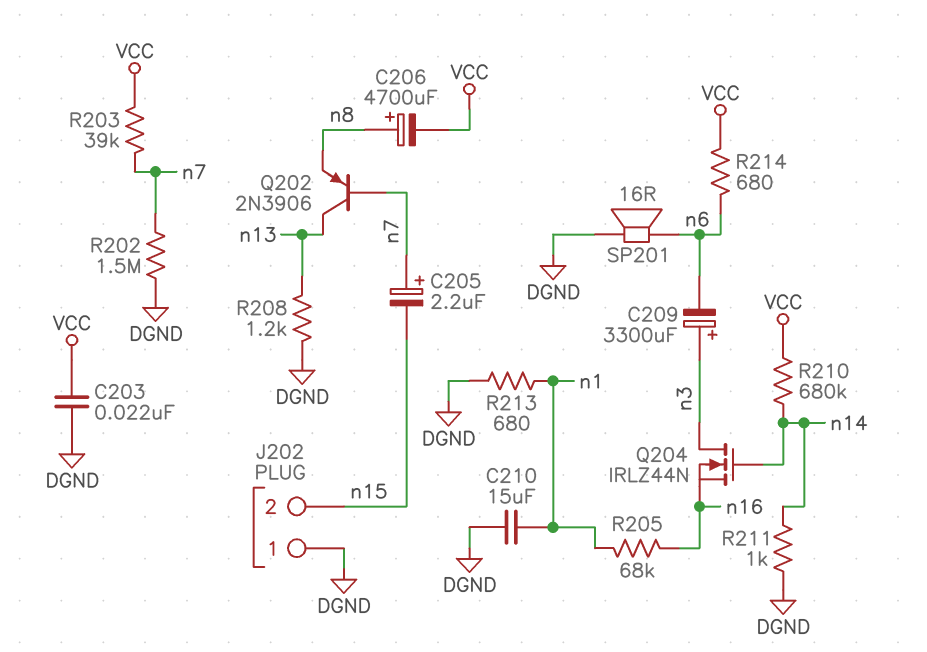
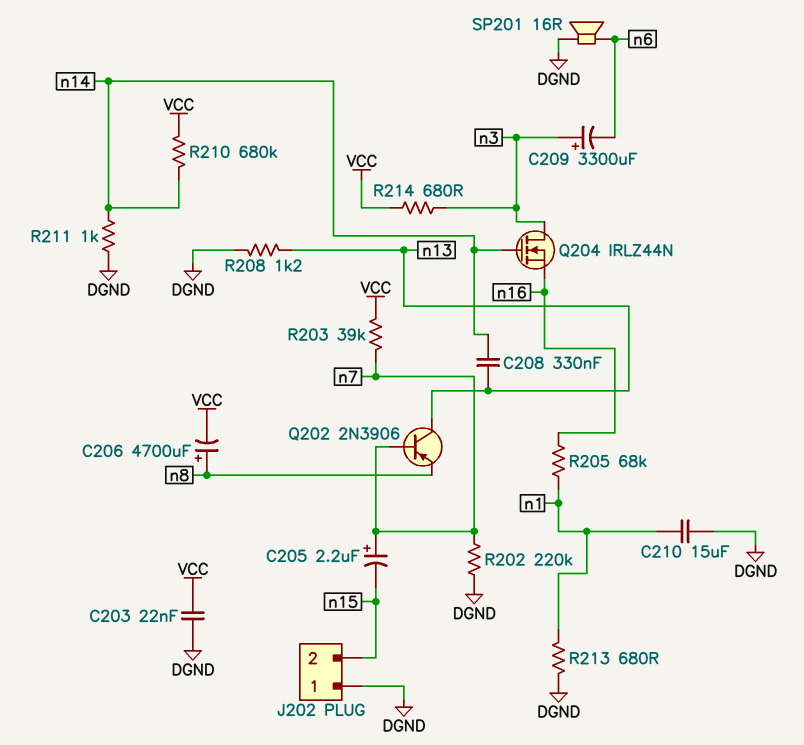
C208: none -> 330nF (n13, n14)
R202: 1.5M (DGND, n7) -> 220k (DGND, n7)
R214: 680 (VCC, n6) -> 680 (VCC, n3)

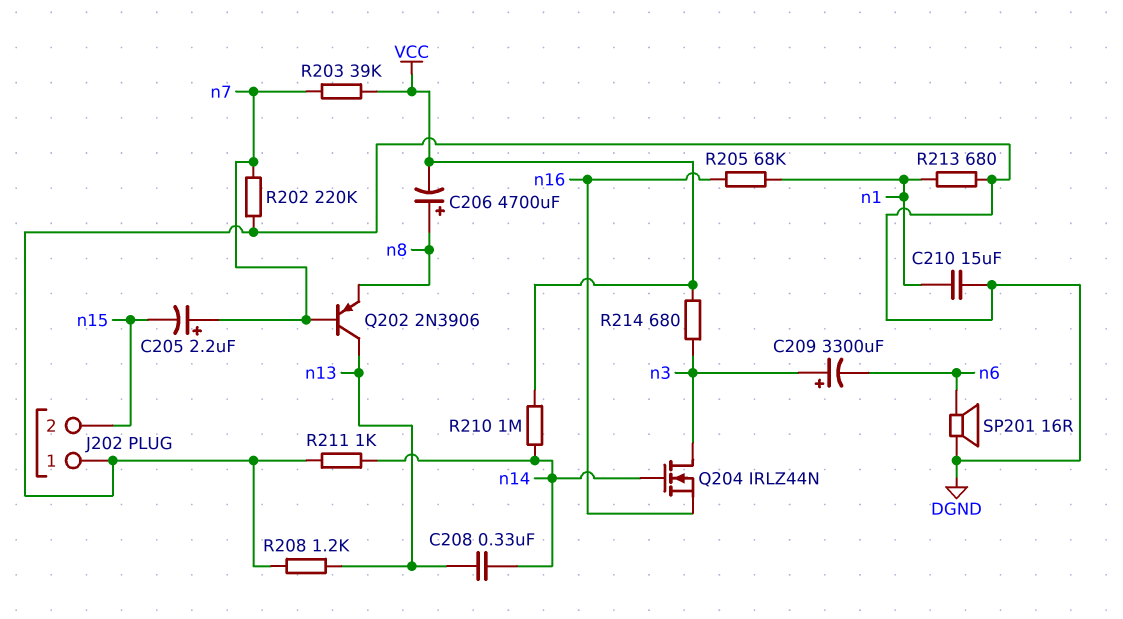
C203: 22nF (DGND, VCC) -> none
R210: 680k (VCC, n14) -> 1M (VCC, n14)

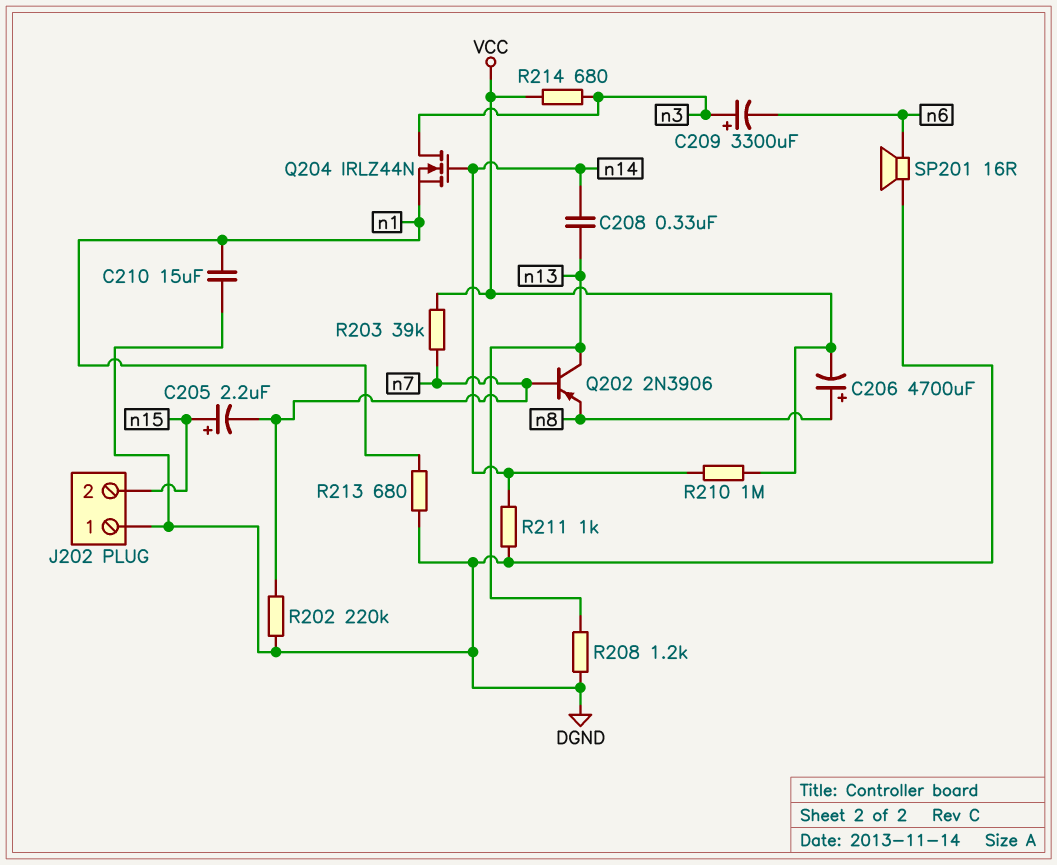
C205: 2.2uF (plus n7, minus n15) -> 2.2uF (plus n15, minus n7)
Q204: NMOS IRLZ44N (G n14, D n3, S n16) -> NMOS IRLZ44N (G n14, D n3, S n1)
R205: 68k (n1, n16) -> none

